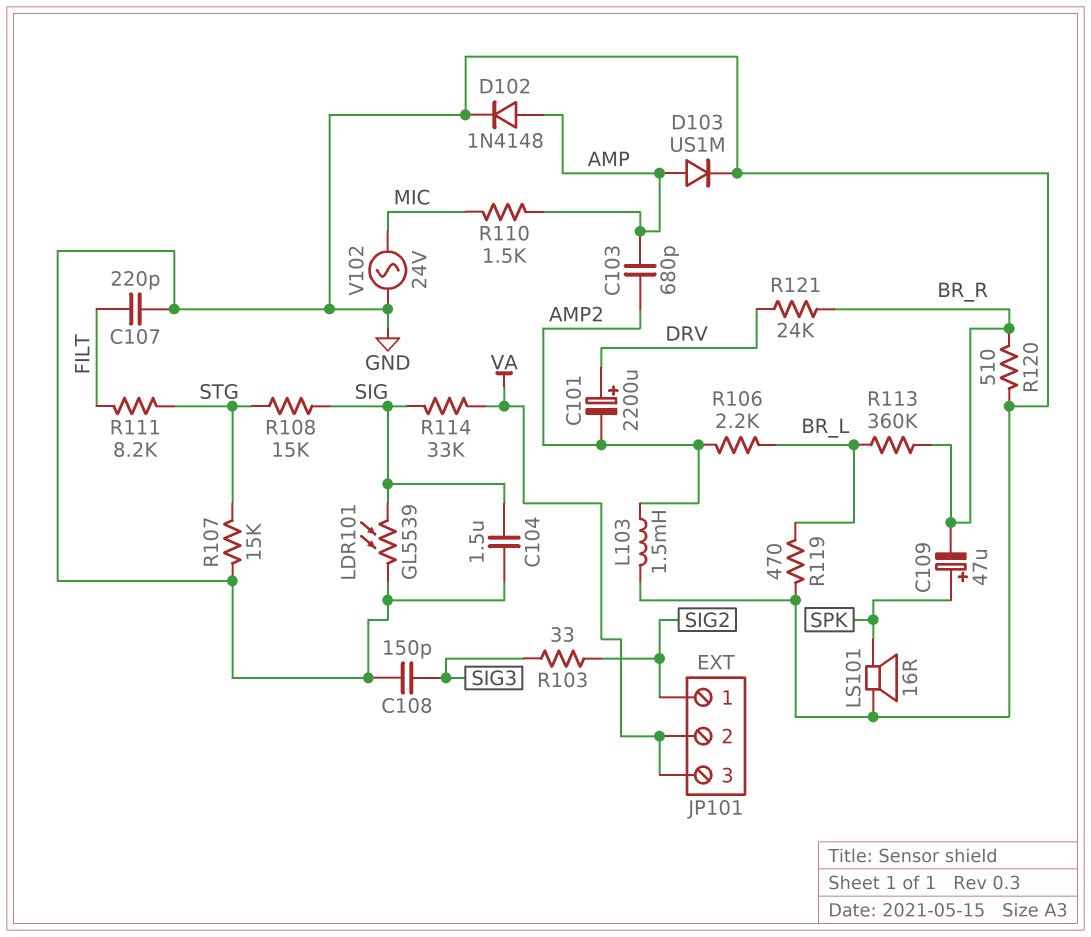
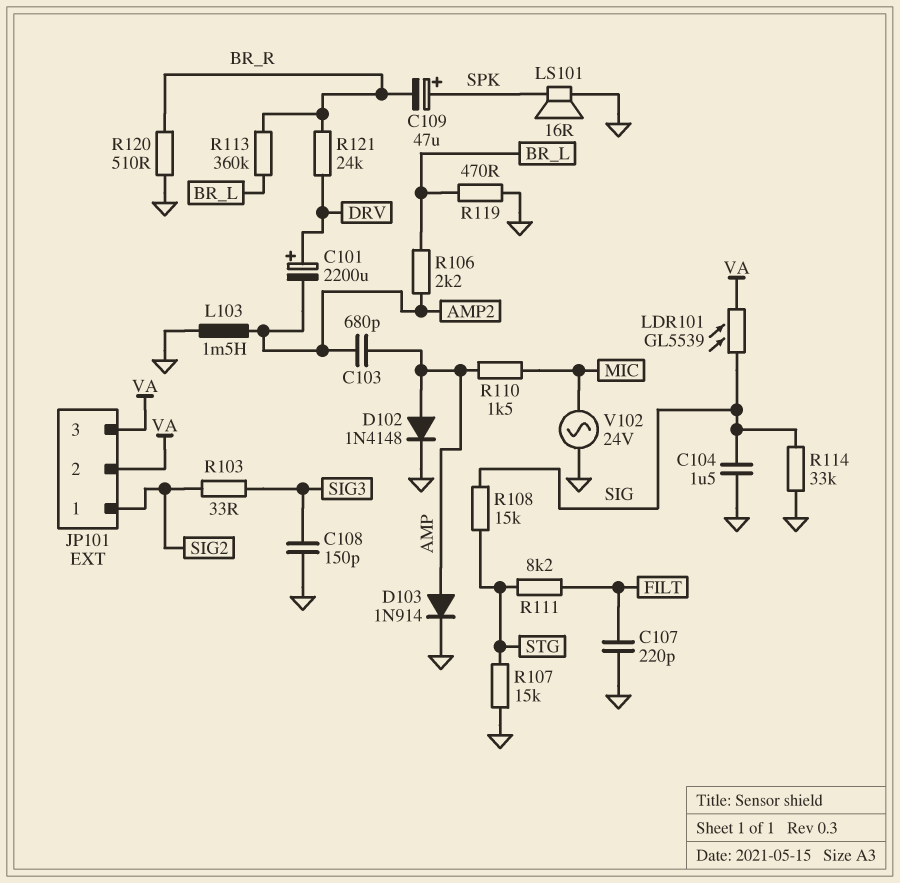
D103: diode US1M (A AMP, K GND) -> diode 1N914 (A AMP, K GND)
LDR101: GL5539 (GND, SIG) -> GL5539 (SIG, VA)
R114: 33k (SIG, VA) -> 33k (GND, SIG)

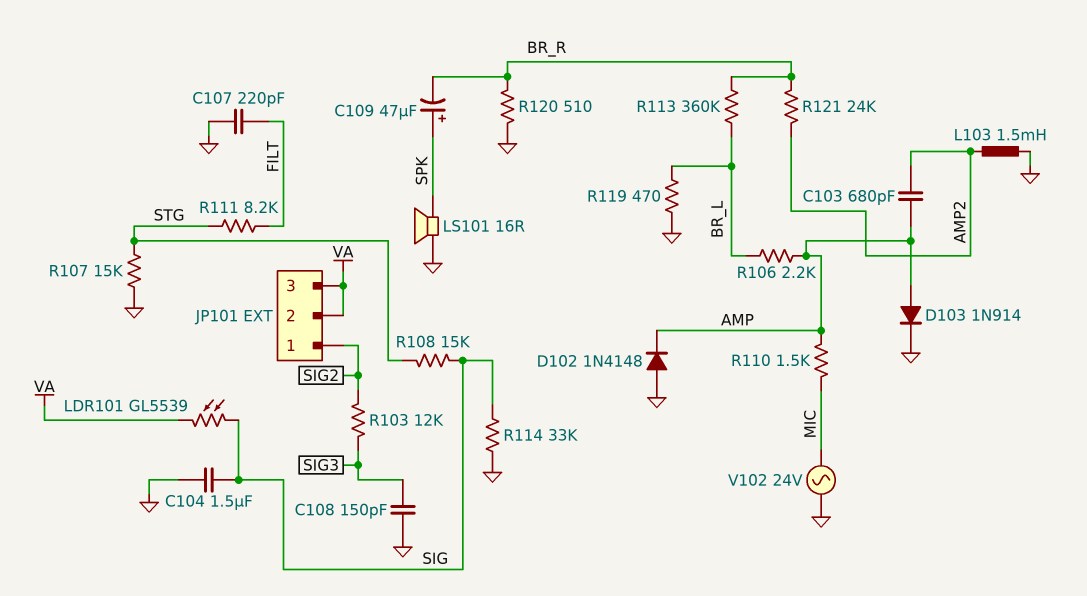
C101: 2200uF (plus DRV, minus AMP2) -> none
D102: diode 1N4148 (A AMP, K GND) -> diode 1N4148 (A GND, K AMP)
R103: 33 (SIG2, SIG3) -> 12k (SIG2, SIG3)
R106: 2.2k (AMP2, BR_L) -> 2.2k (AMP, BR_L)
R121: 24k (BR_R, DRV) -> 24k (AMP2, BR_R)

